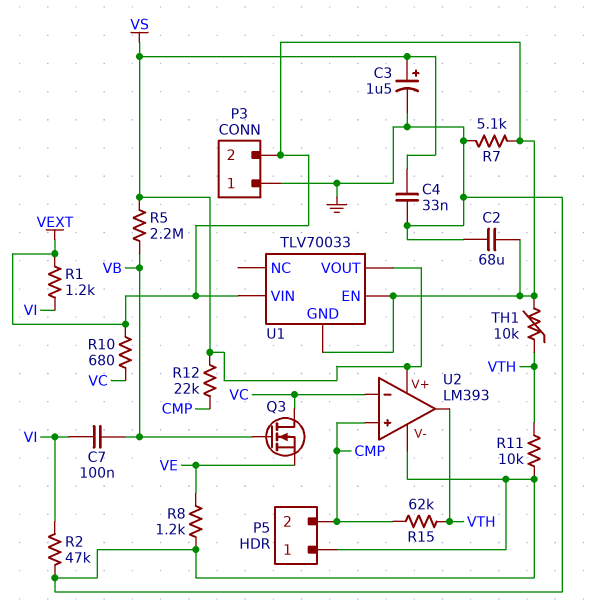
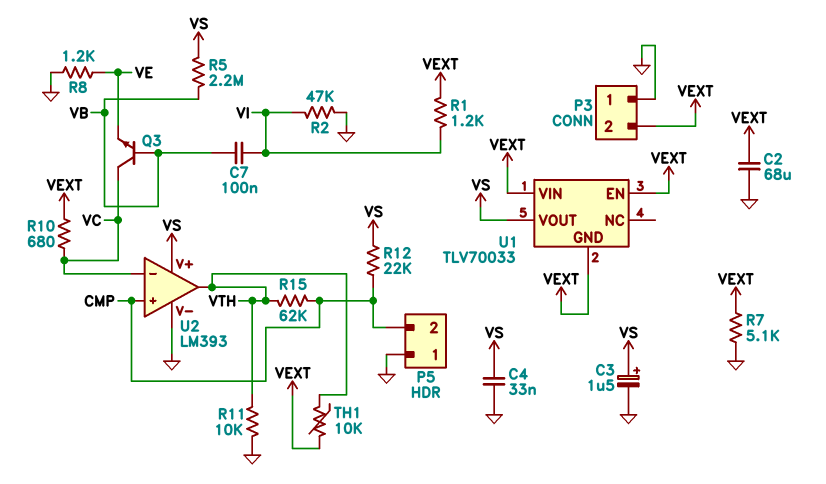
Q3: NMOS (G VB, D VC, S VE) -> NPN (B VB, C VC, E VE)

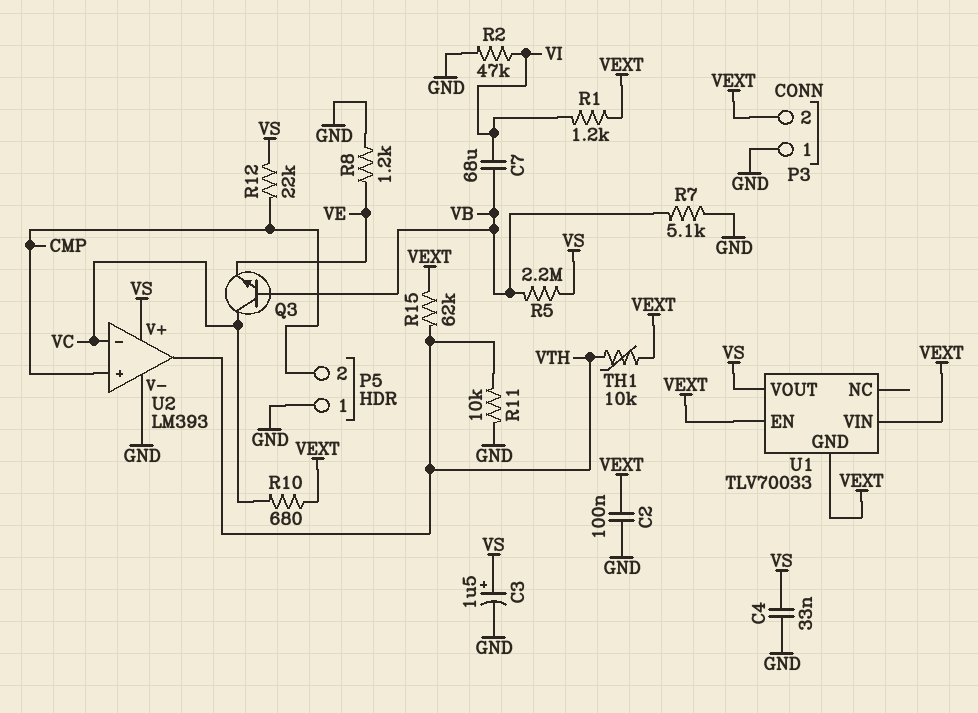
C2: 68uF (GND, VEXT) -> 100nF (GND, VEXT)
C7: 100nF (VB, VI) -> 68uF (VB, VI)
R7: 5.1k (GND, VEXT) -> 5.1k (GND, VB)
R15: 62k (CMP, VTH) -> 62k (VEXT, VTH)

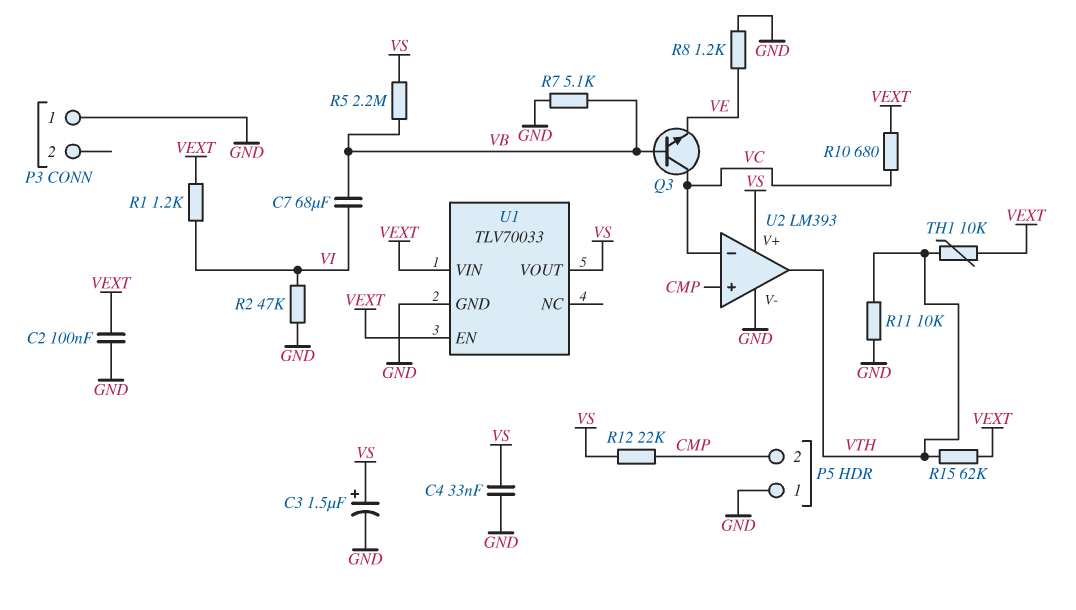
P3 pin 2: VEXT -> none
U1 pin GND: VEXT -> GND

